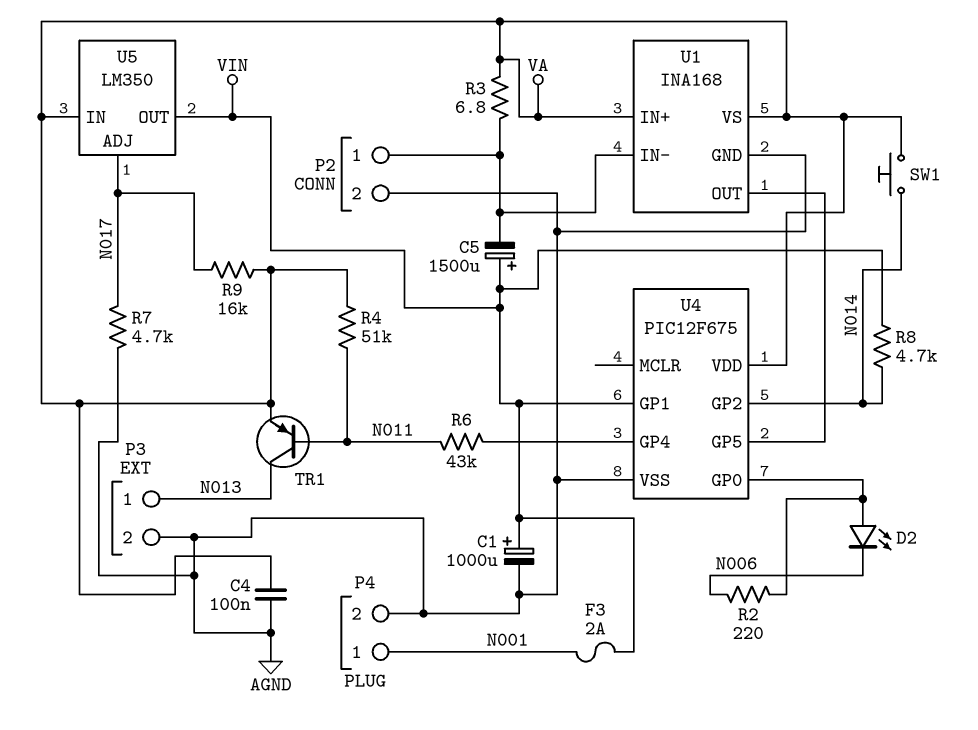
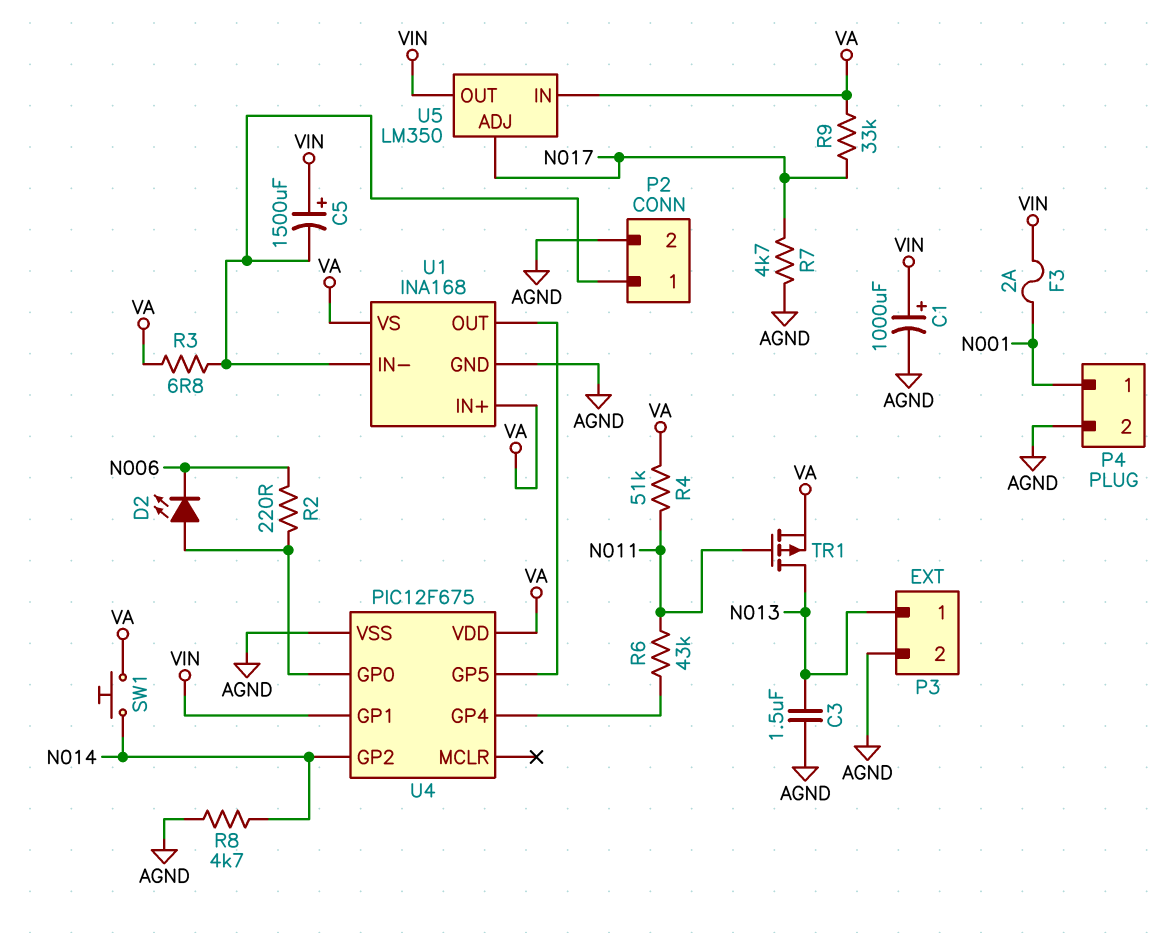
C3: none -> 1.5uF (AGND, N013)
C4: 100nF (AGND, VA) -> none
R8: 4.7k (N014, VIN) -> 4.7k (AGND, N014)
R9: 16k (N017, VA) -> 33k (N017, VA)
TR1: PNP (B N011, C N013, E VA) -> PMOS (G N011, D N013, S VA)

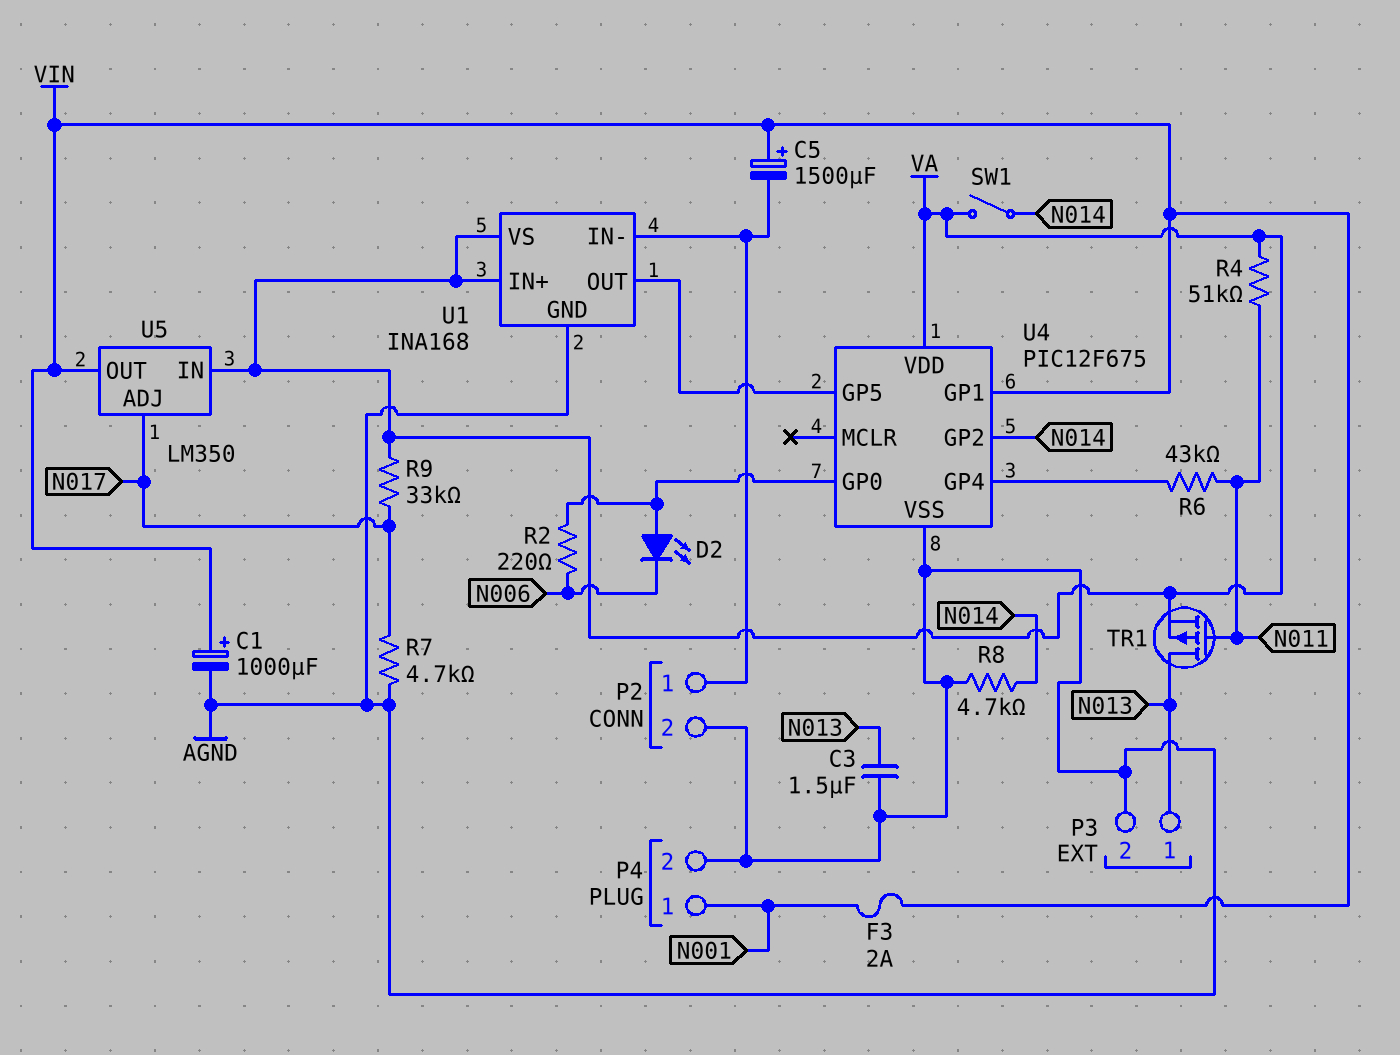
R3: 6.8 (P2/1, VA) -> none
SW1: button (N014, VA) -> switch (N014, VA)

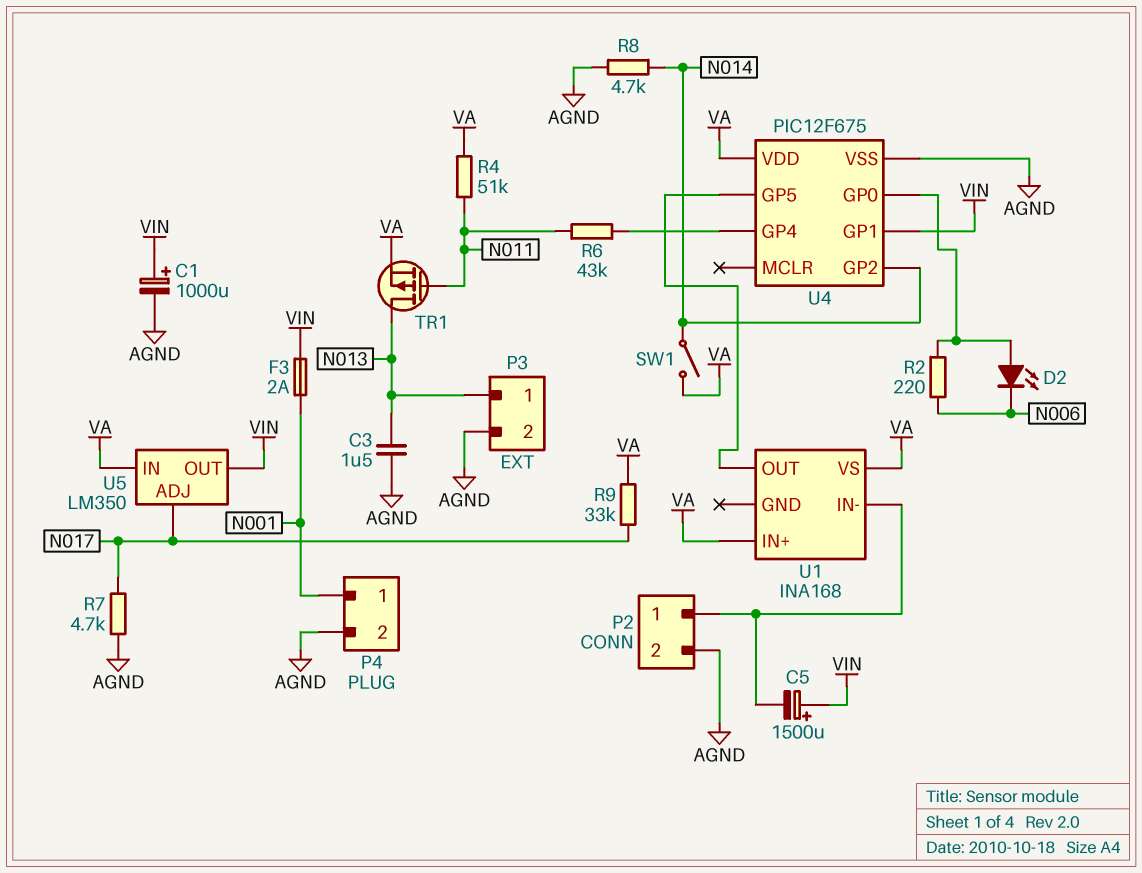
U1 pin GND: AGND -> none

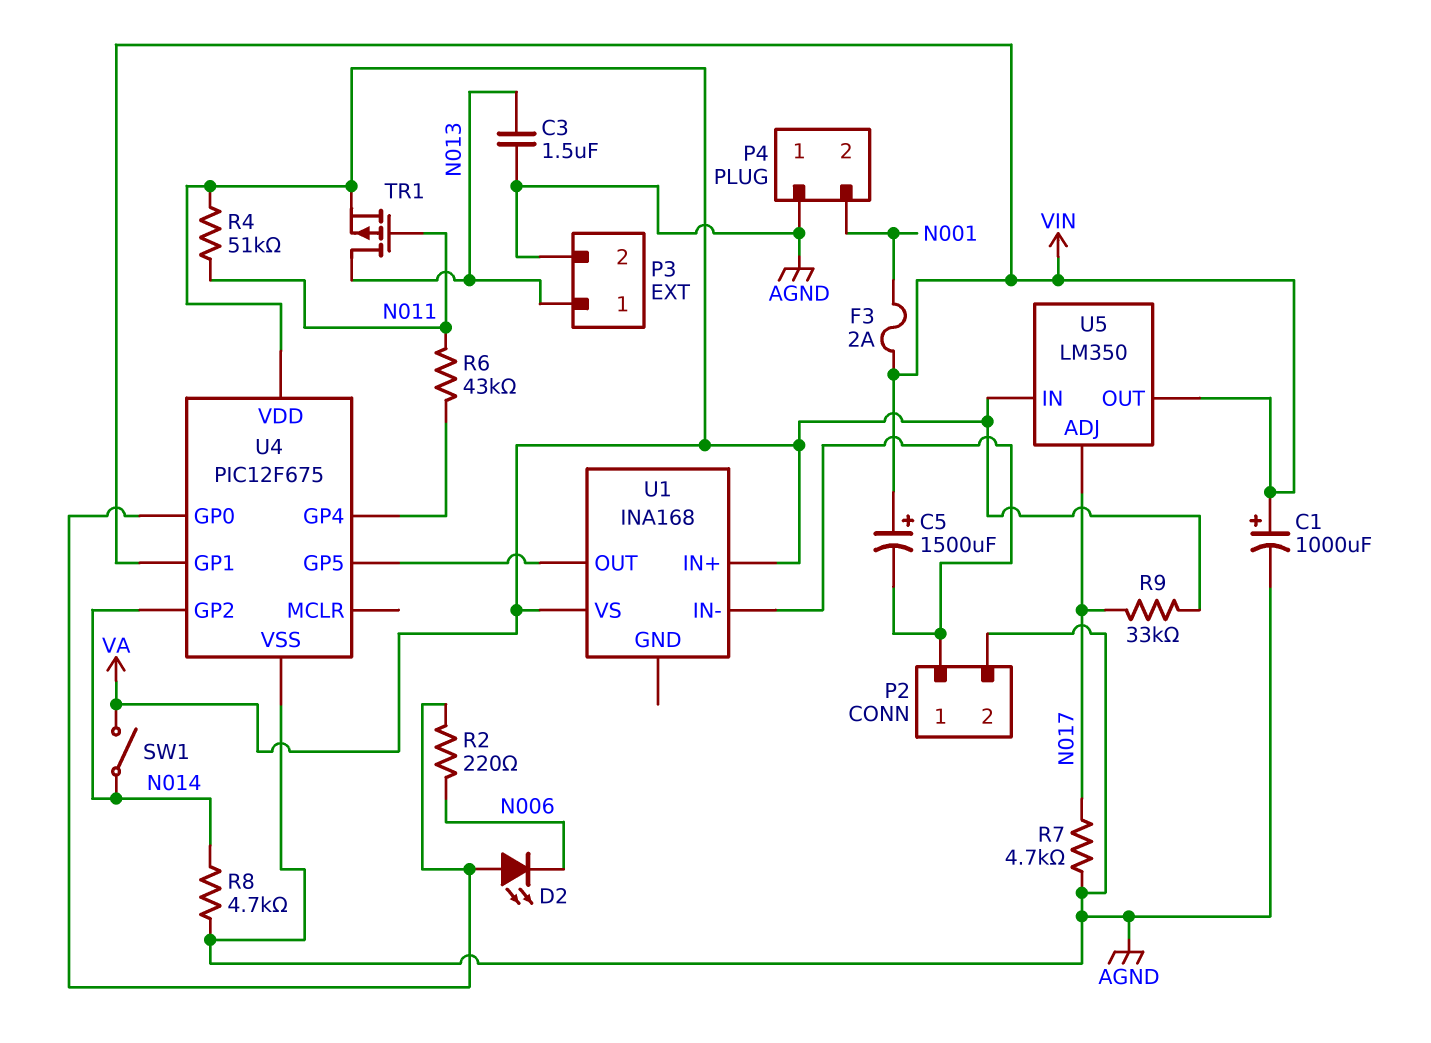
P4 pin 1: N001 -> AGND
P4 pin 2: AGND -> N001

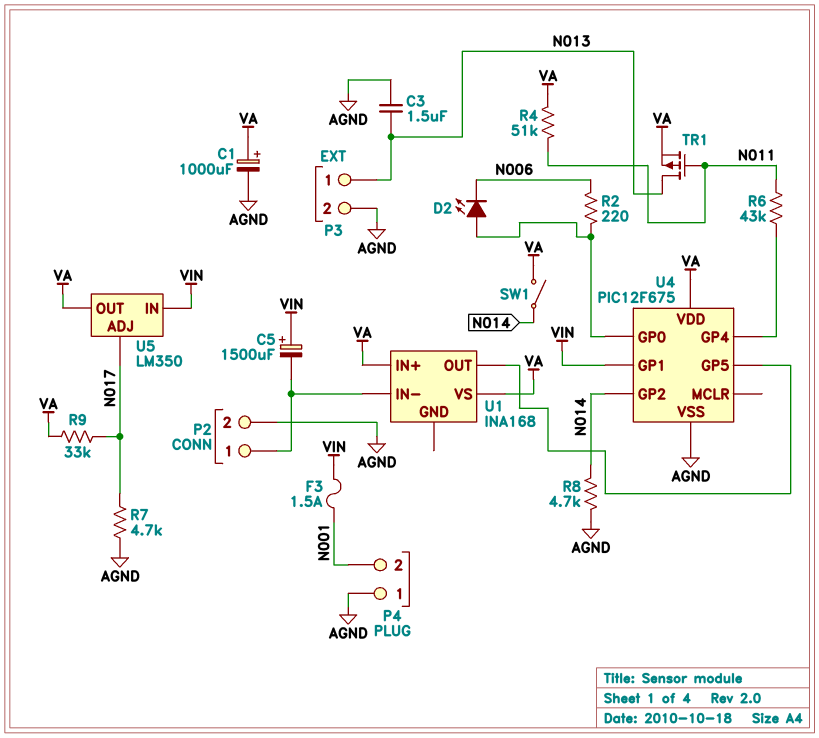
C1: 1000uF (plus VIN, minus AGND) -> 1000uF (plus VA, minus AGND)
F3: 2A (N001, VIN) -> 1.5A (N001, VIN)
U5 pin IN: VA -> VIN
U5 pin OUT: VIN -> VA

